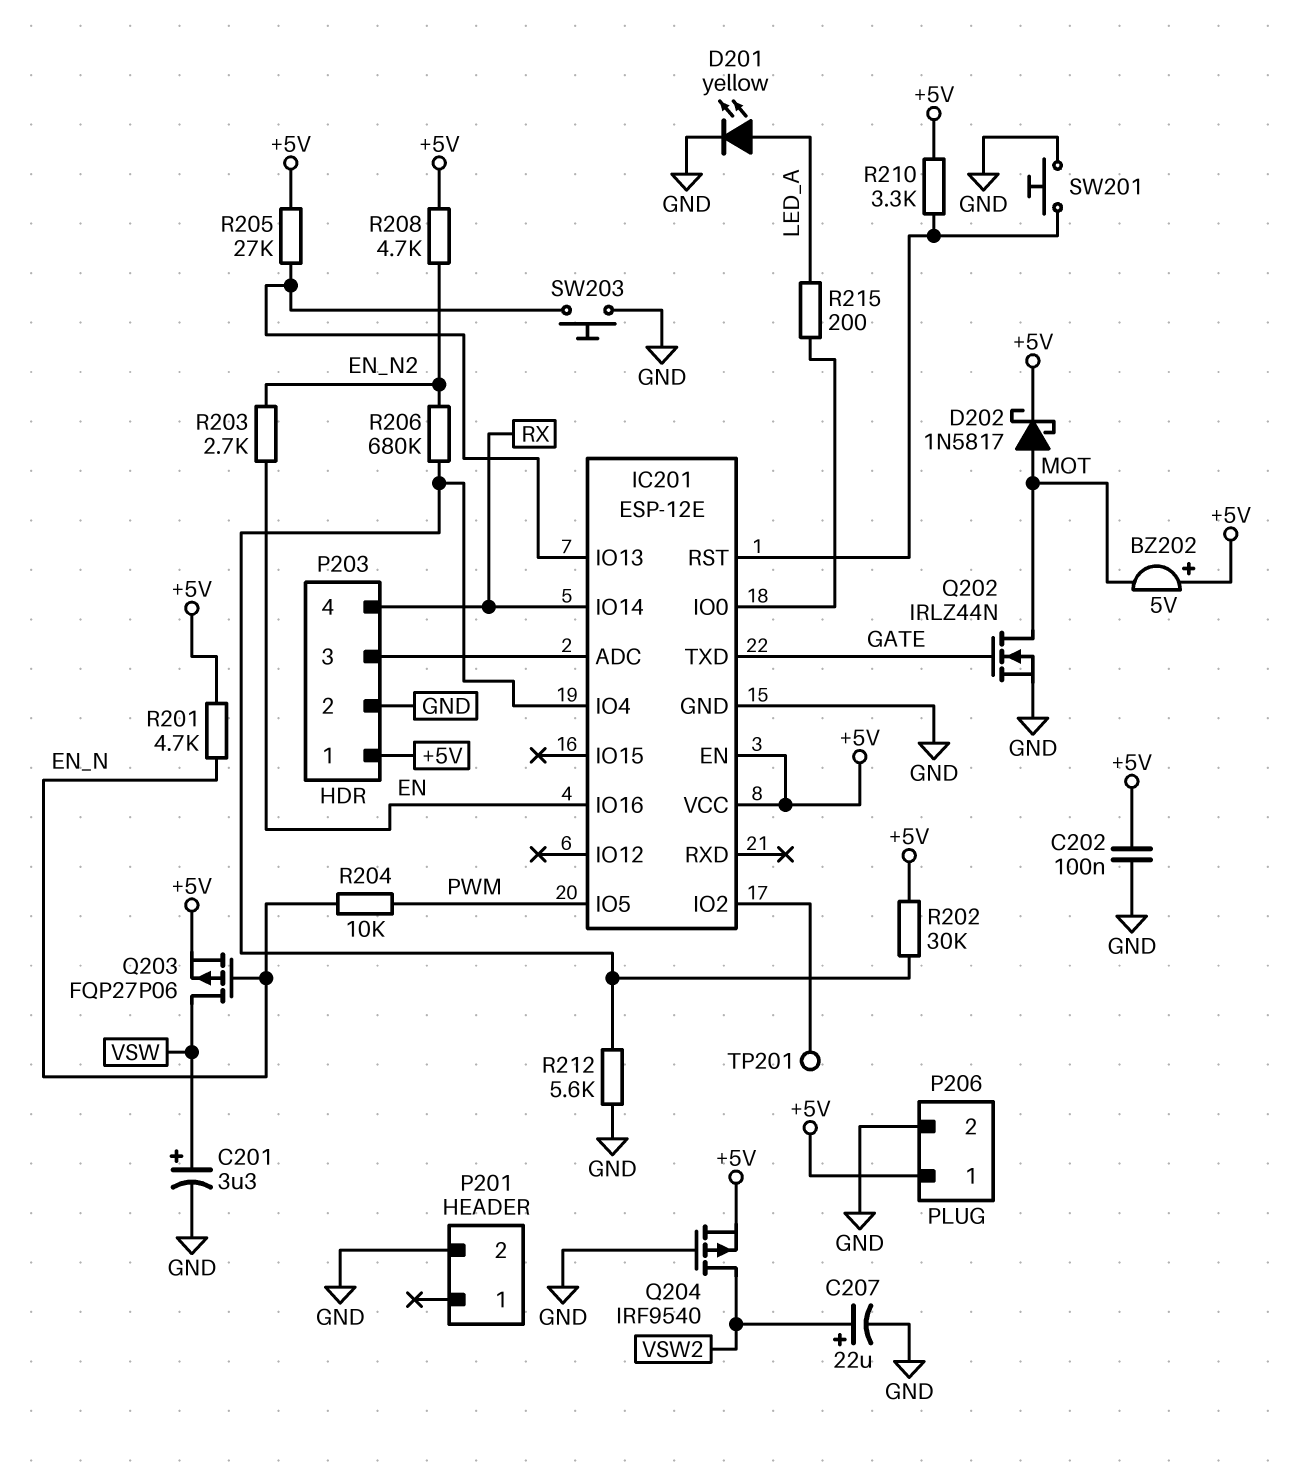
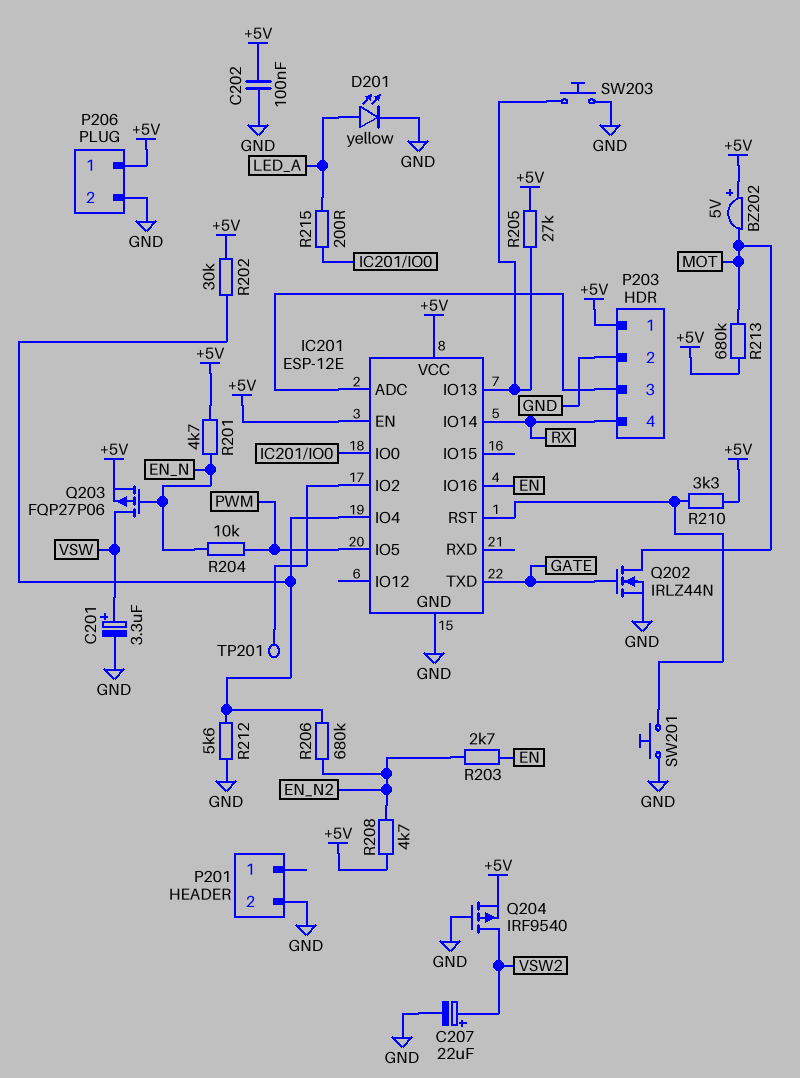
D202: schottky 1N5817 (A MOT, K +5V) -> none
R213: none -> 680k (+5V, MOT)

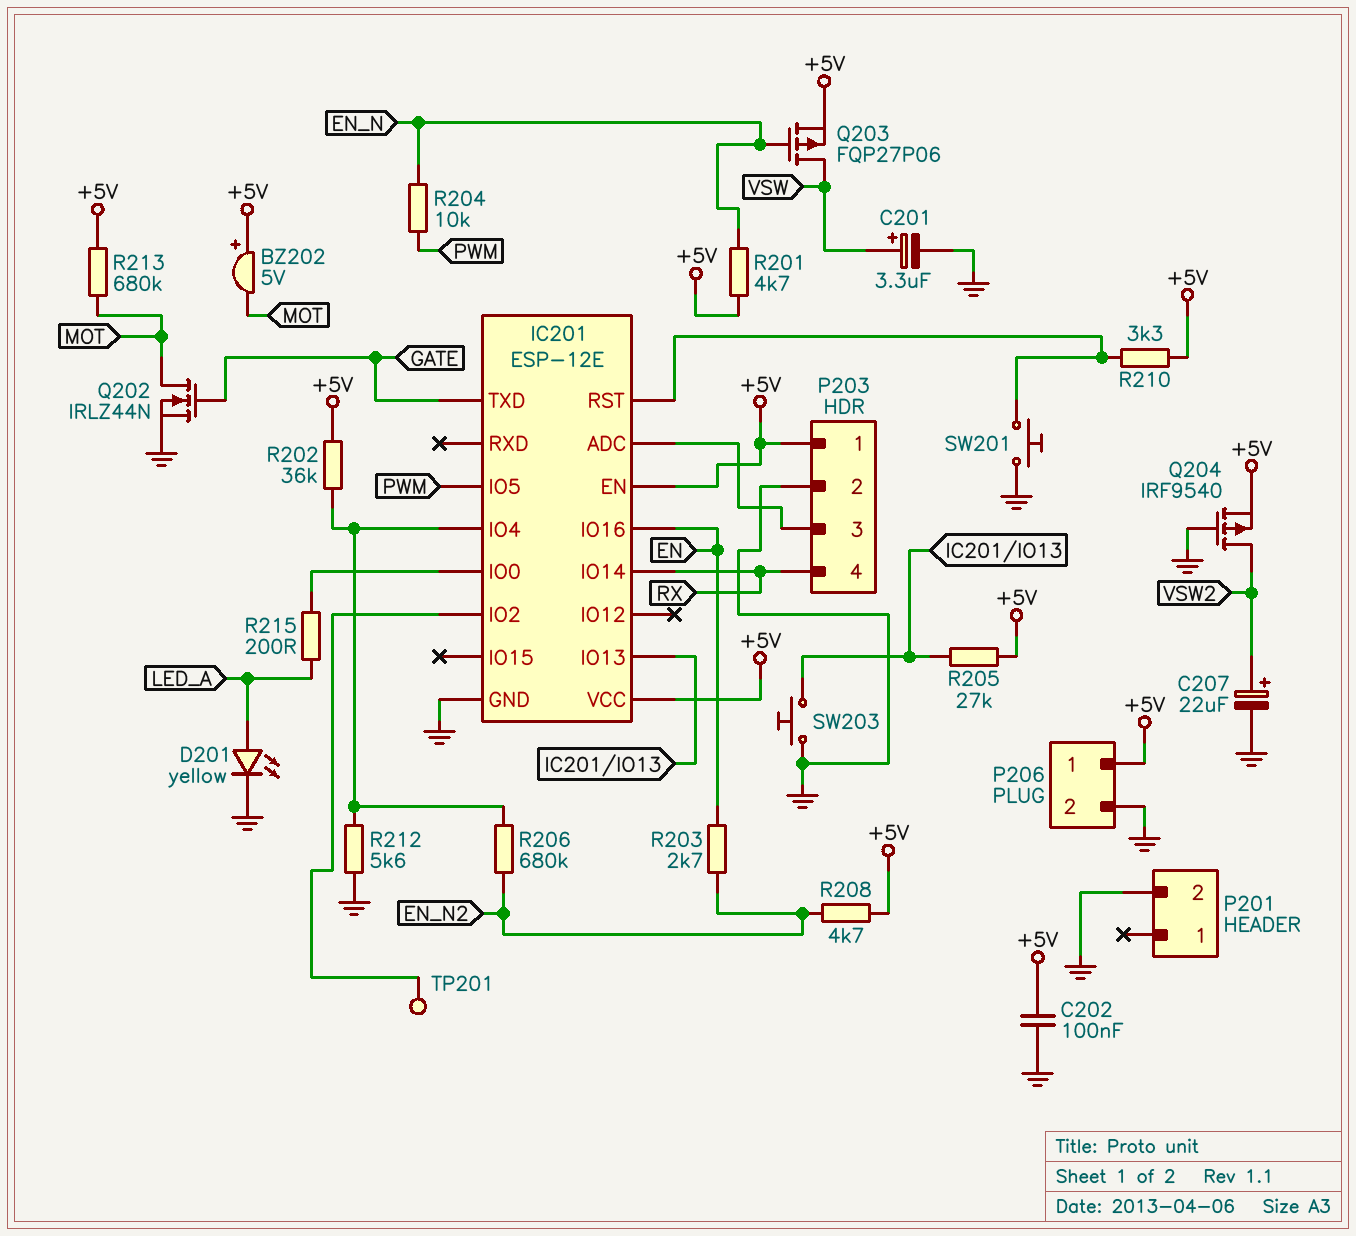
R202: 30k (+5V, IC201/IO4) -> 36k (+5V, IC201/IO4)

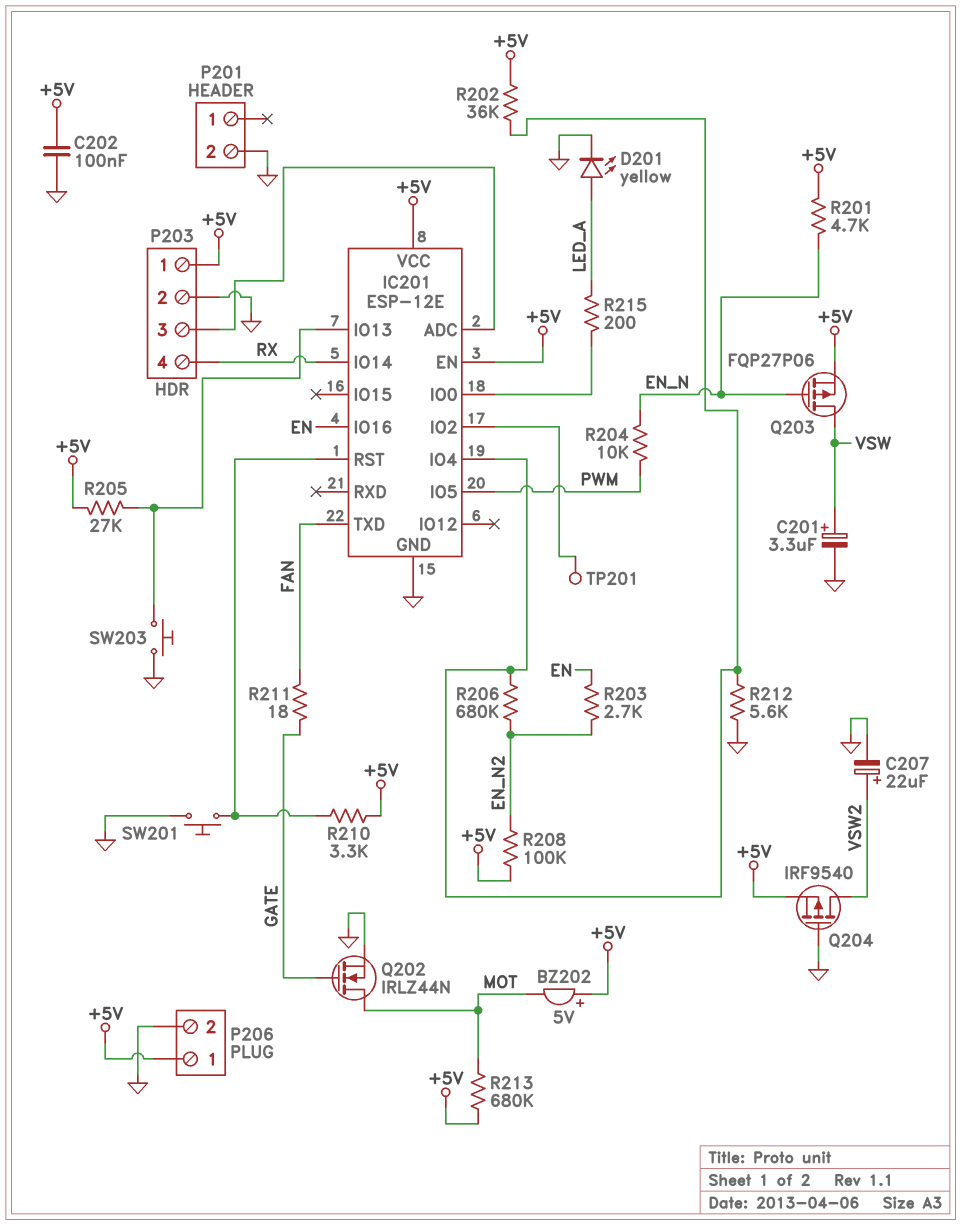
IC201 pin TXD: GATE -> FAN
R208: 4.7k (+5V, EN_N2) -> 100k (+5V, EN_N2)
R211: none -> 18 (FAN, GATE)

